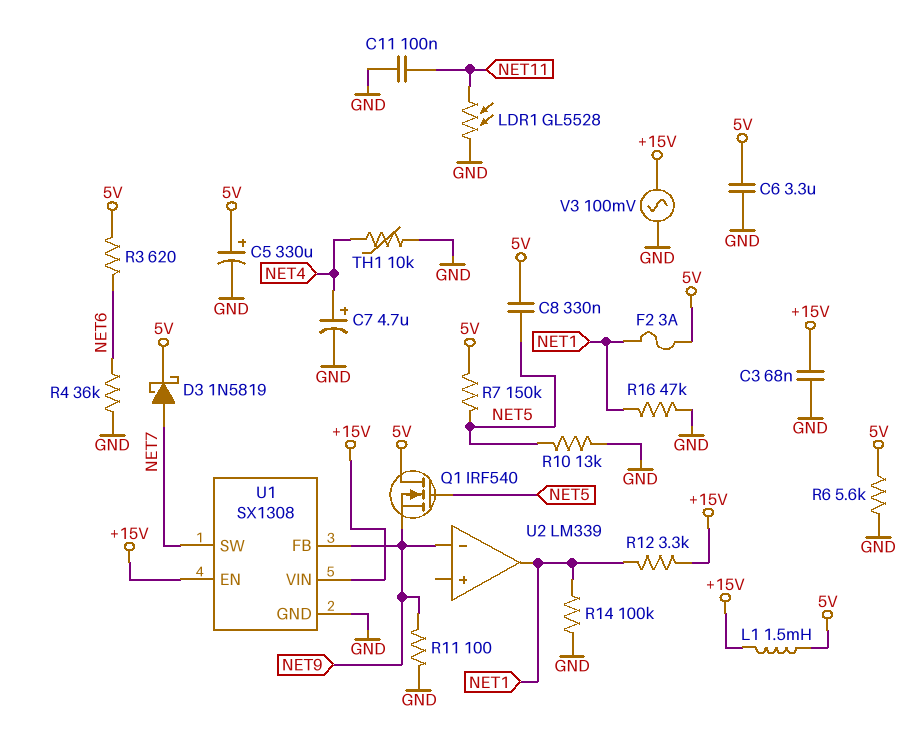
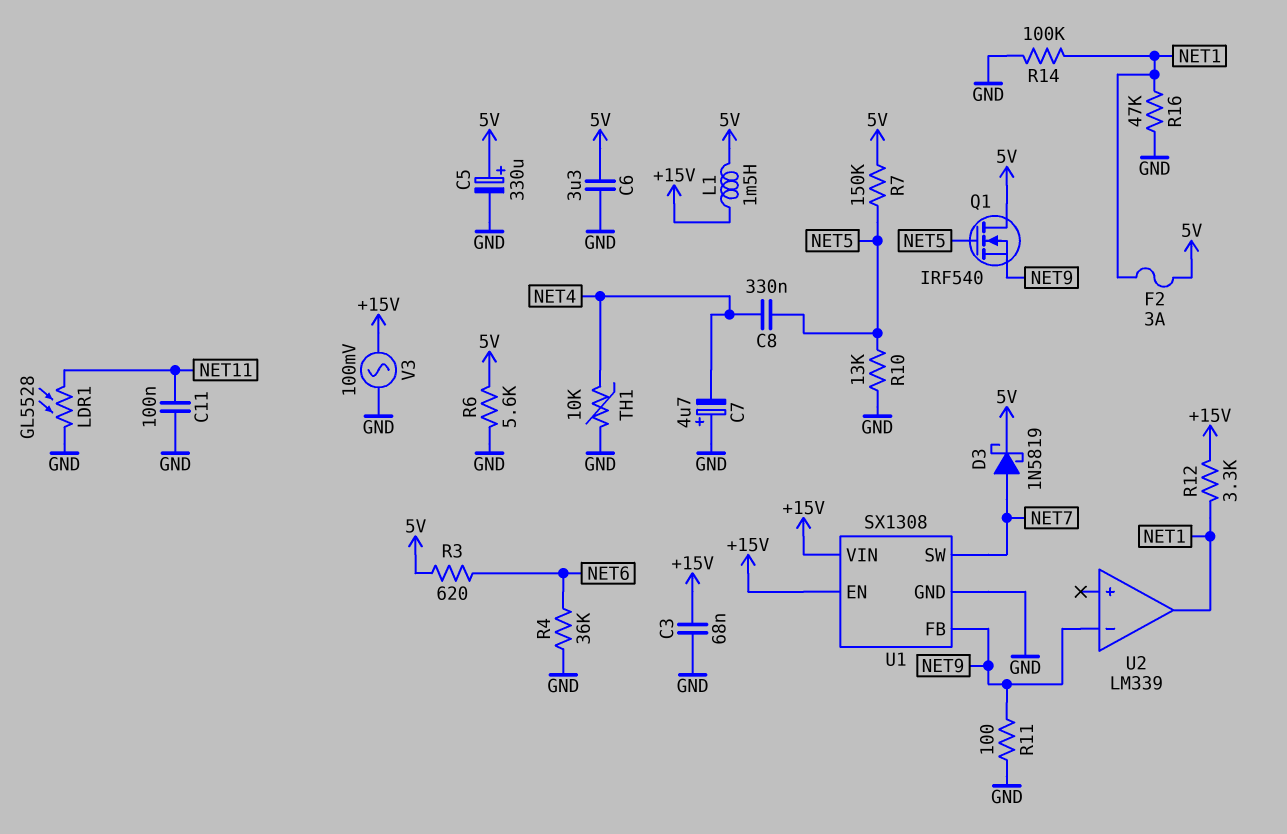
C7: 4.7uF (plus NET4, minus GND) -> 4.7uF (plus GND, minus NET4)
C8: 330nF (5V, NET5) -> 330nF (NET4, NET5)

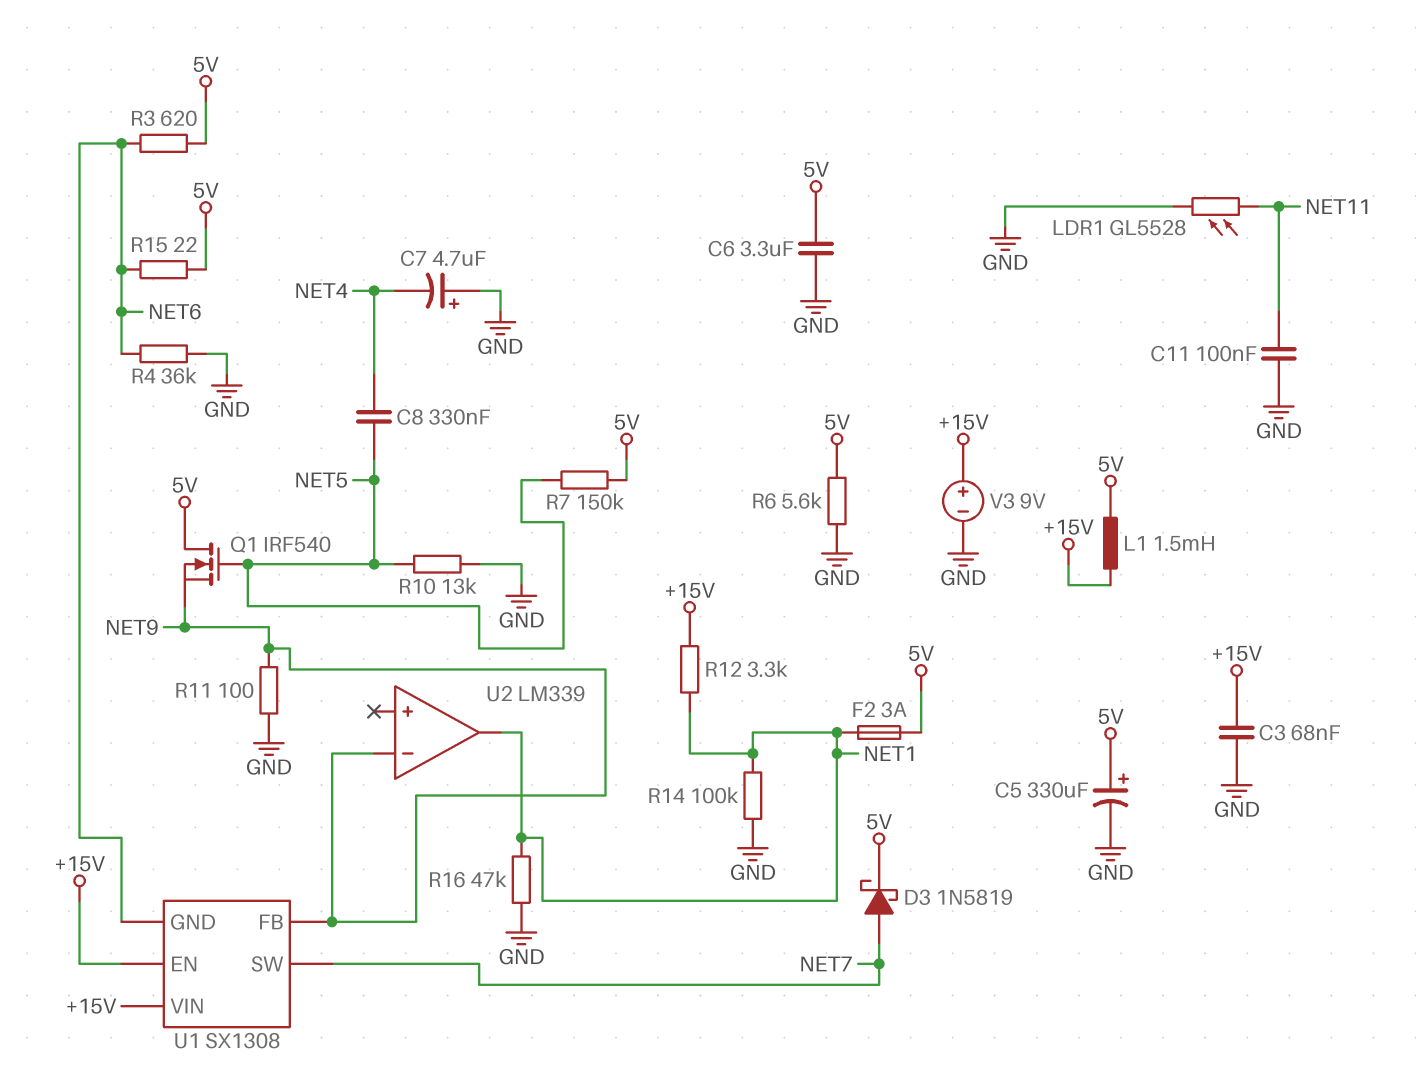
R15: none -> 22 (5V, NET6)
TH1: 10k (GND, NET4) -> none
U1 pin GND: GND -> NET6
V3: AC 100mV (+15V, GND) -> 9V (plus +15V, minus GND)

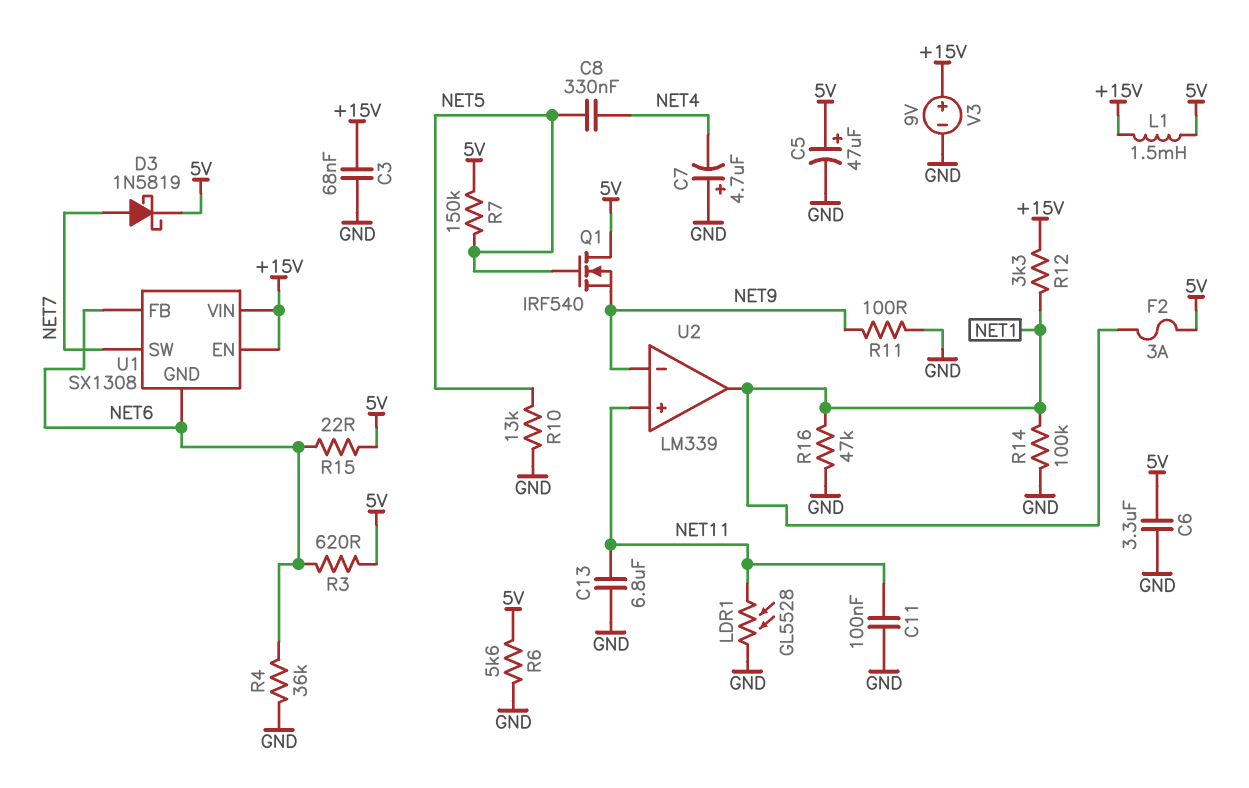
C5: 330uF (plus 5V, minus GND) -> 47uF (plus 5V, minus GND)
C13: none -> 6.8uF (GND, NET11)
U1 pin FB: NET9 -> NET6
U2 pin in+: none -> NET11

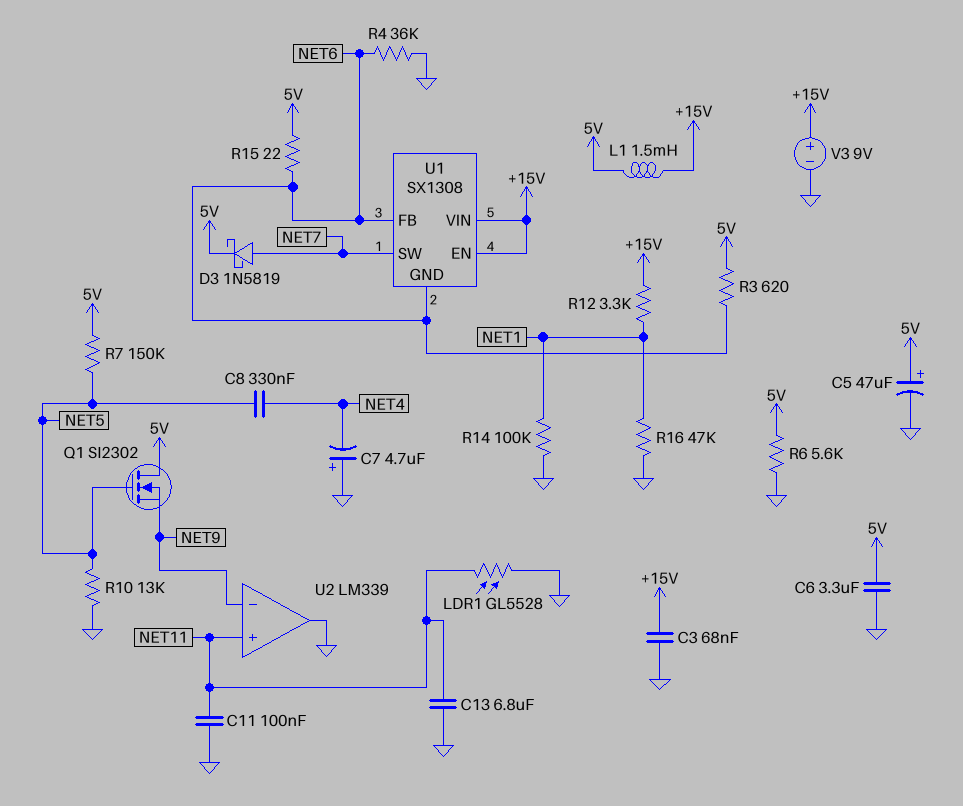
F2: 3A (5V, NET1) -> none
Q1: NMOS IRF540 (G NET5, D 5V, S NET9) -> NMOS SI2302 (G NET5, D 5V, S NET9)
R11: 100 (GND, NET9) -> none
U2 pin out: NET1 -> GND

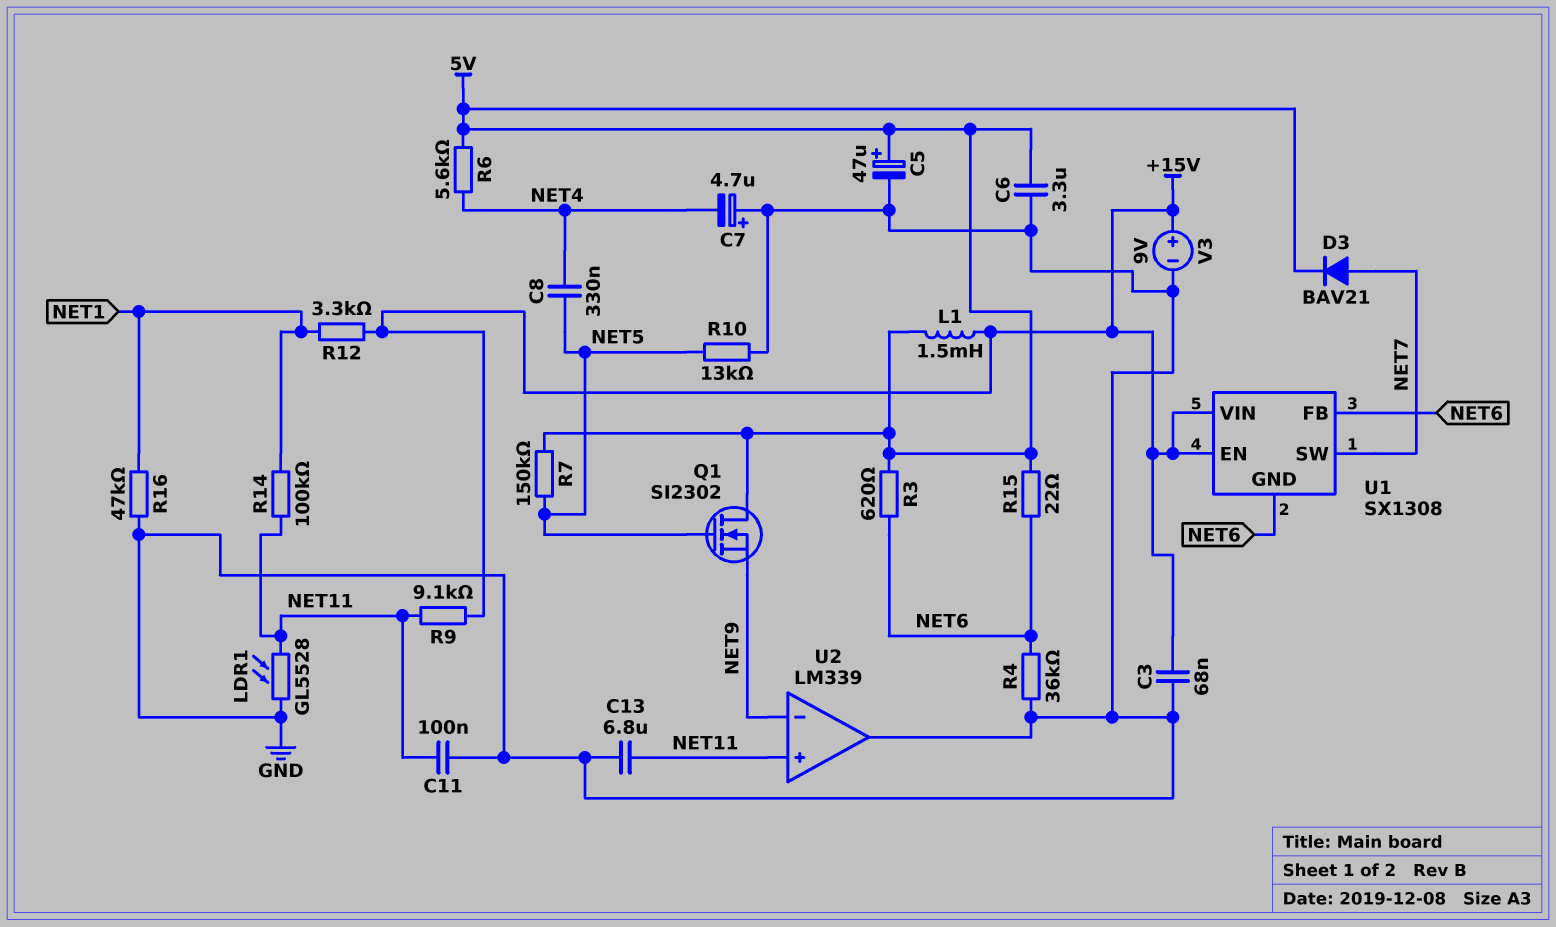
D3: schottky 1N5819 (A NET7, K 5V) -> diode BAV21 (A NET7, K 5V)
R6: 5.6k (5V, GND) -> 5.6k (5V, NET4)
R9: none -> 9.1k (+15V, NET11)
R14: 100k (GND, NET1) -> 100k (NET1, NET11)

